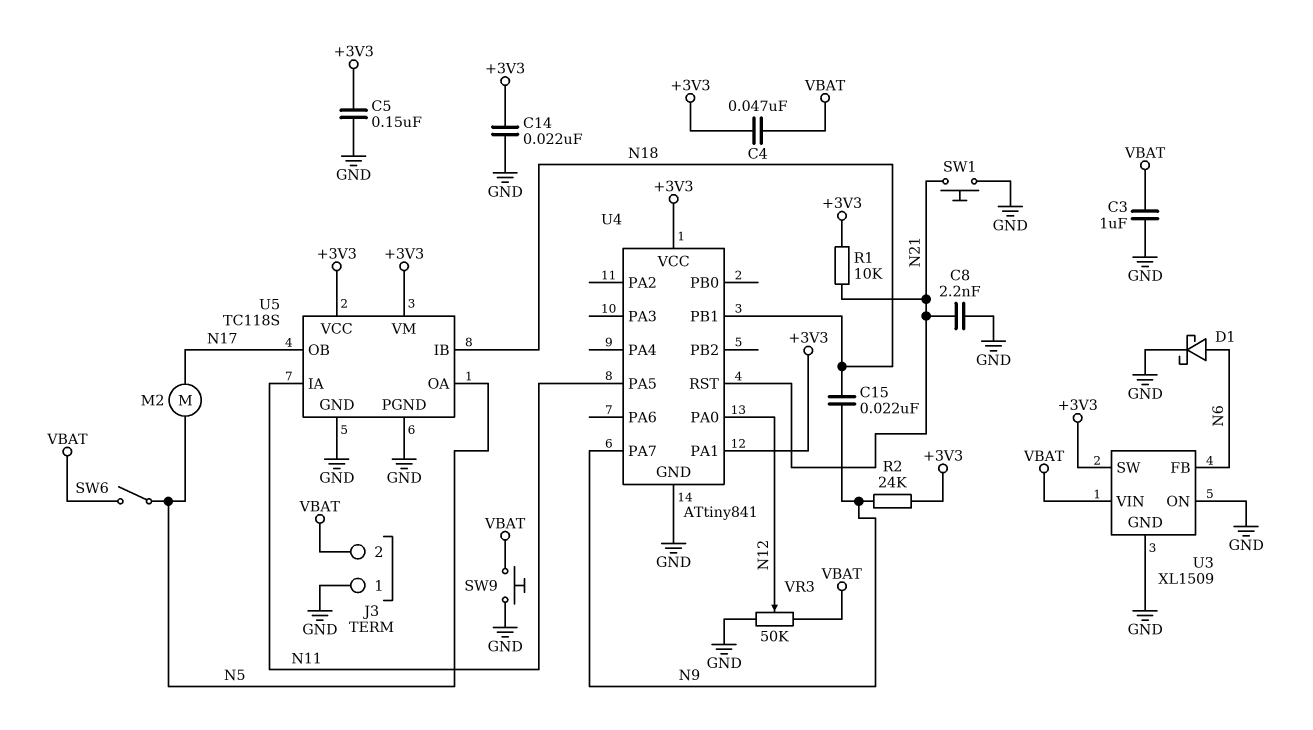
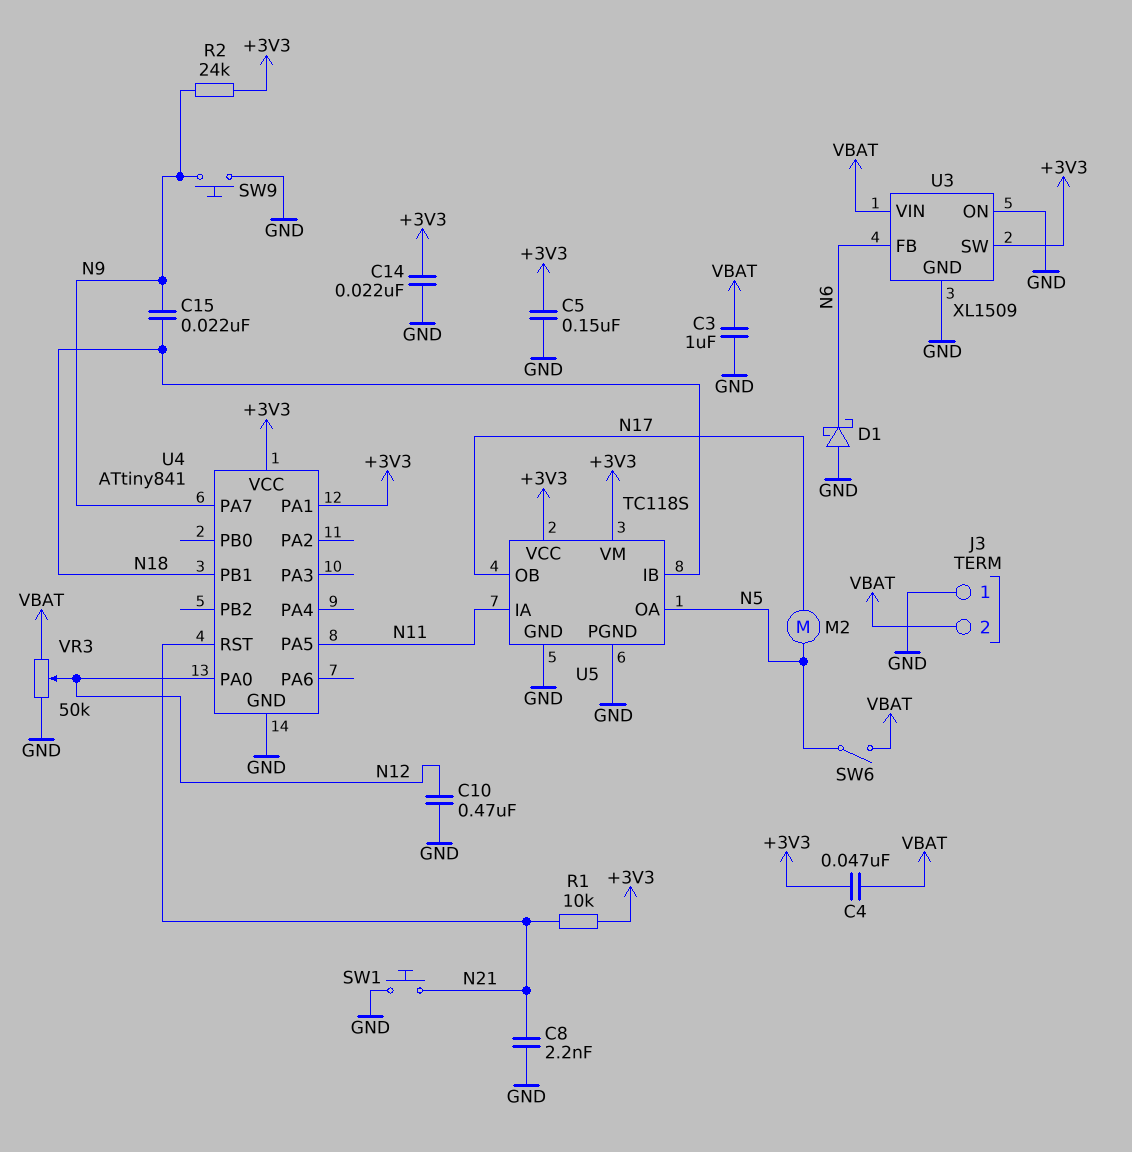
C10: none -> 470nF (GND, N12)
D1: schottky (A N6, K GND) -> schottky (A GND, K N6)
SW9: button (GND, VBAT) -> button (GND, N9)

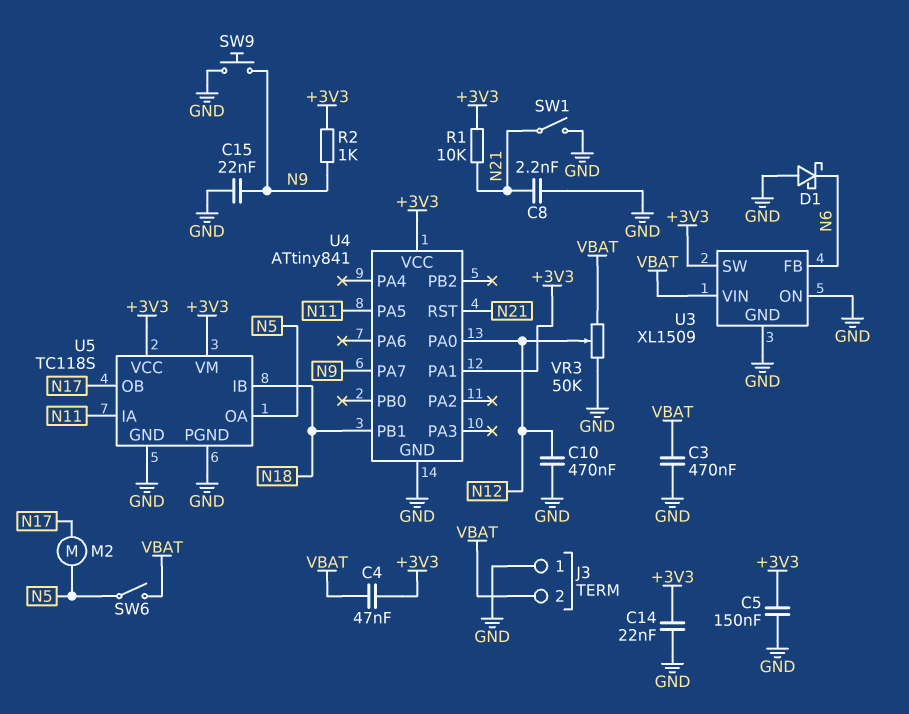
C3: 1uF (GND, VBAT) -> 470nF (GND, VBAT)
C15: 22nF (N9, N18) -> 22nF (GND, N9)
R2: 24k (+3V3, N9) -> 1k (+3V3, N9)
SW1: button (GND, N21) -> switch (GND, N21)

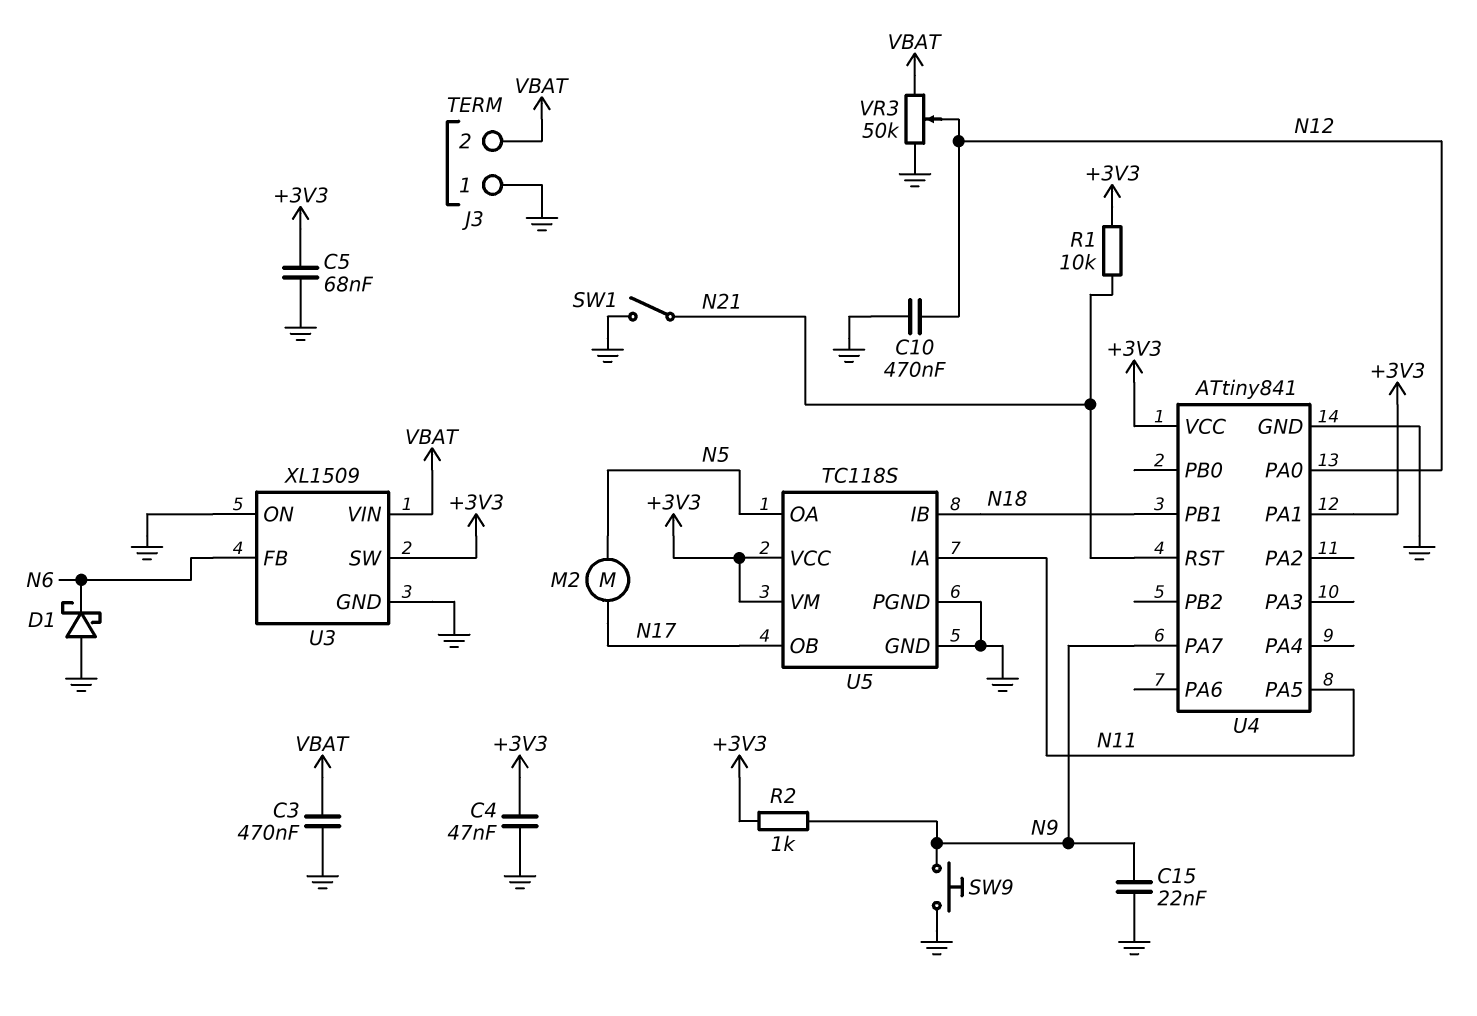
C4: 47nF (+3V3, VBAT) -> 47nF (+3V3, GND)
C5: 150nF (+3V3, GND) -> 68nF (+3V3, GND)
C8: 2.2nF (GND, N21) -> none
C14: 22nF (+3V3, GND) -> none
SW6: switch (N5, VBAT) -> none

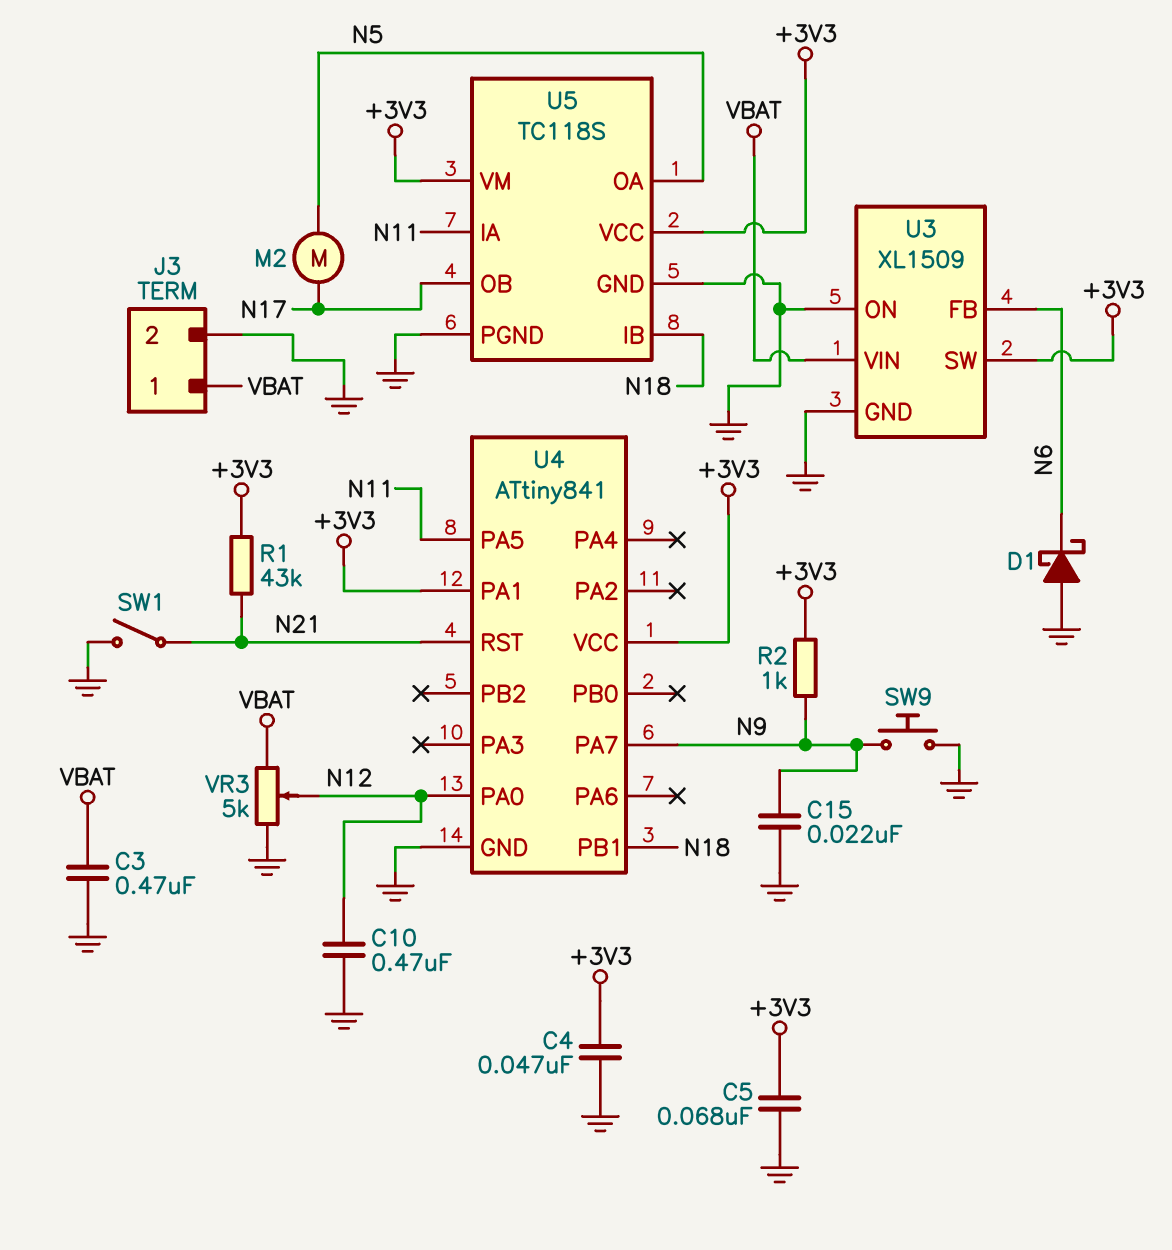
J3 pin 1: GND -> VBAT
J3 pin 2: VBAT -> GND
R1: 10k (+3V3, N21) -> 43k (+3V3, N21)
VR3: 50k (GND, VBAT, wiper N12) -> 5k (GND, VBAT, wiper N12)

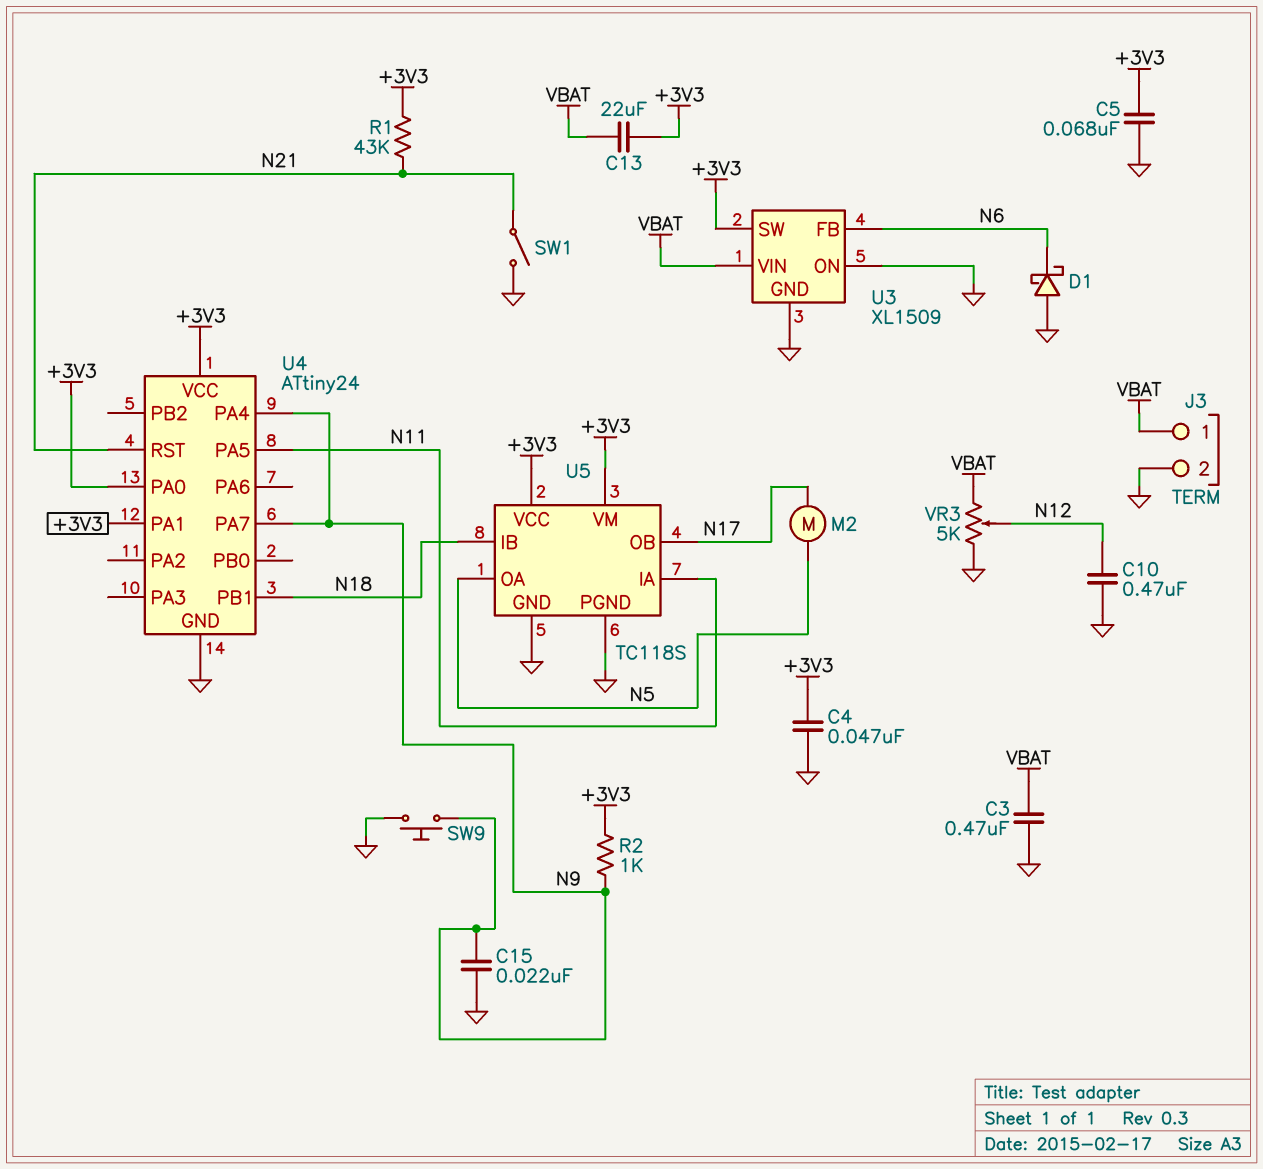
C13: none -> 22uF (+3V3, VBAT)
U4: ATtiny841 -> ATtiny24
U4 pin PA0: N12 -> +3V3
U4 pin PA4: none -> N9

